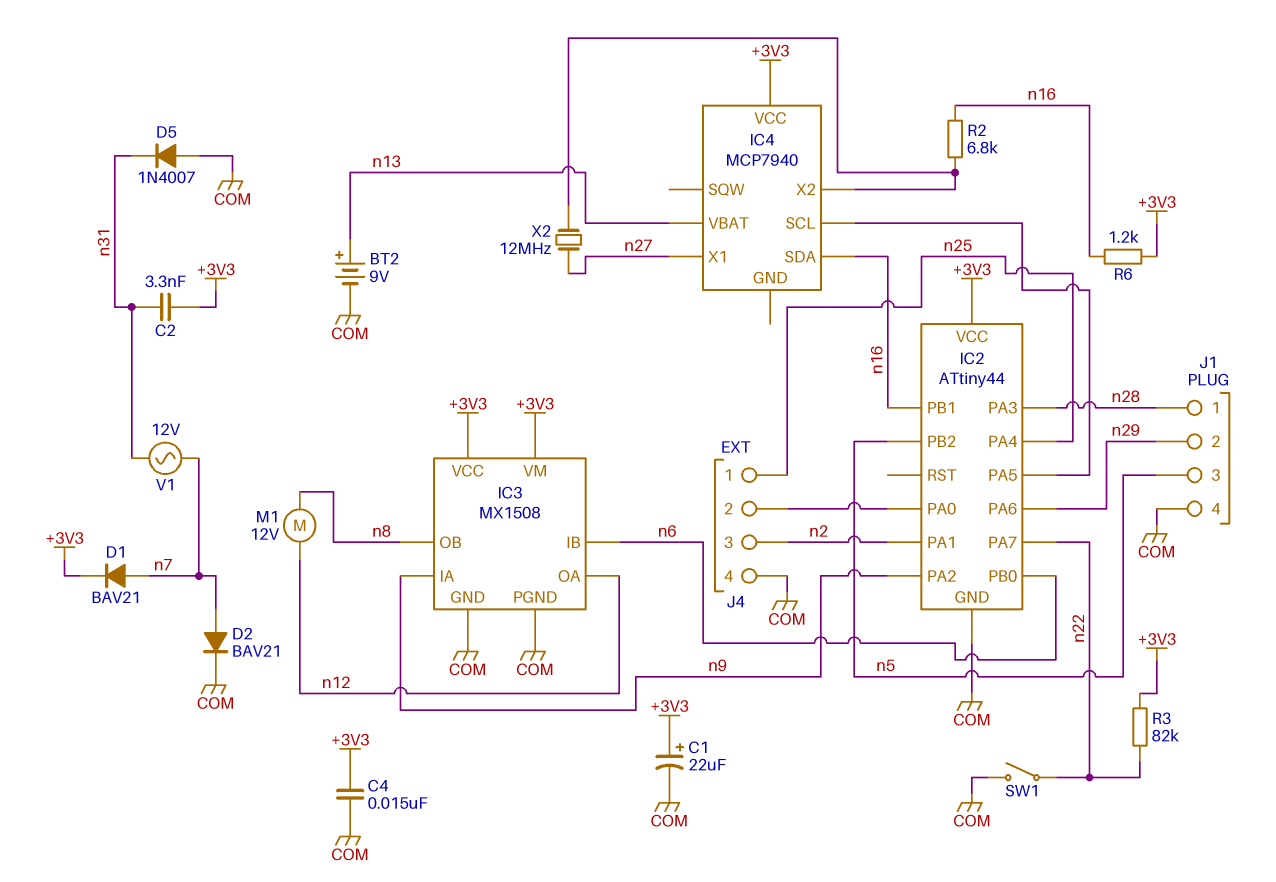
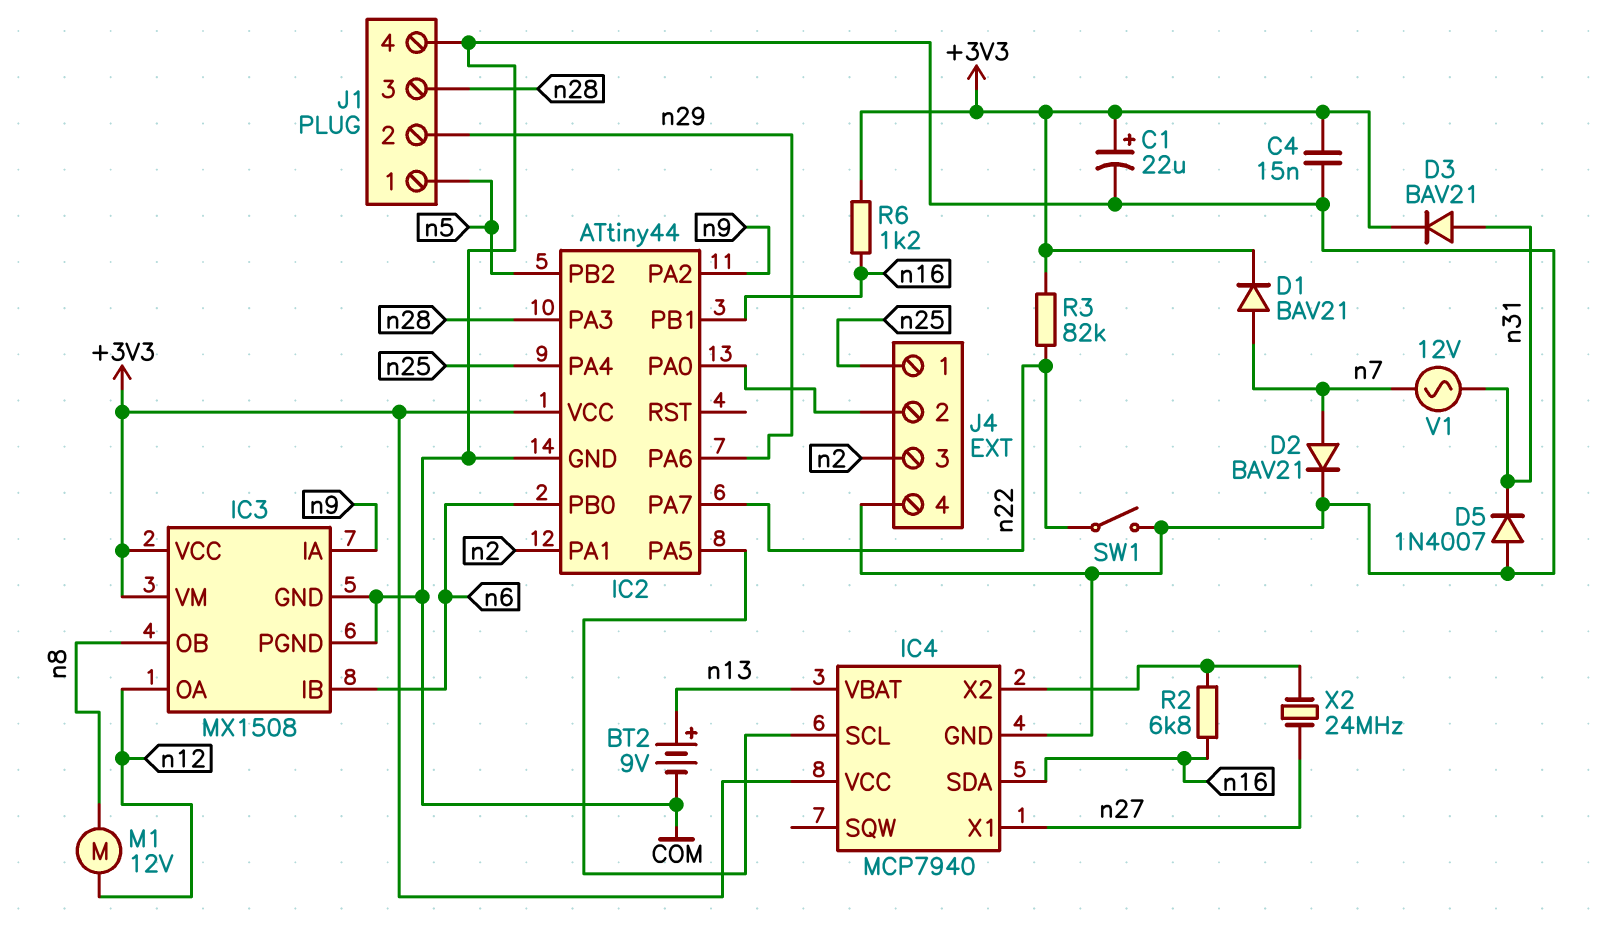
C2: 3.3nF (+3V3, n31) -> none
D3: none -> diode BAV21 (A n31, K +3V3)
IC4 pin GND: none -> COM
J1 pin 1: n28 -> n5
J1 pin 3: n5 -> n28
X2: 12MHz (IC4/X2, n27) -> 24MHz (IC4/X2, n27)

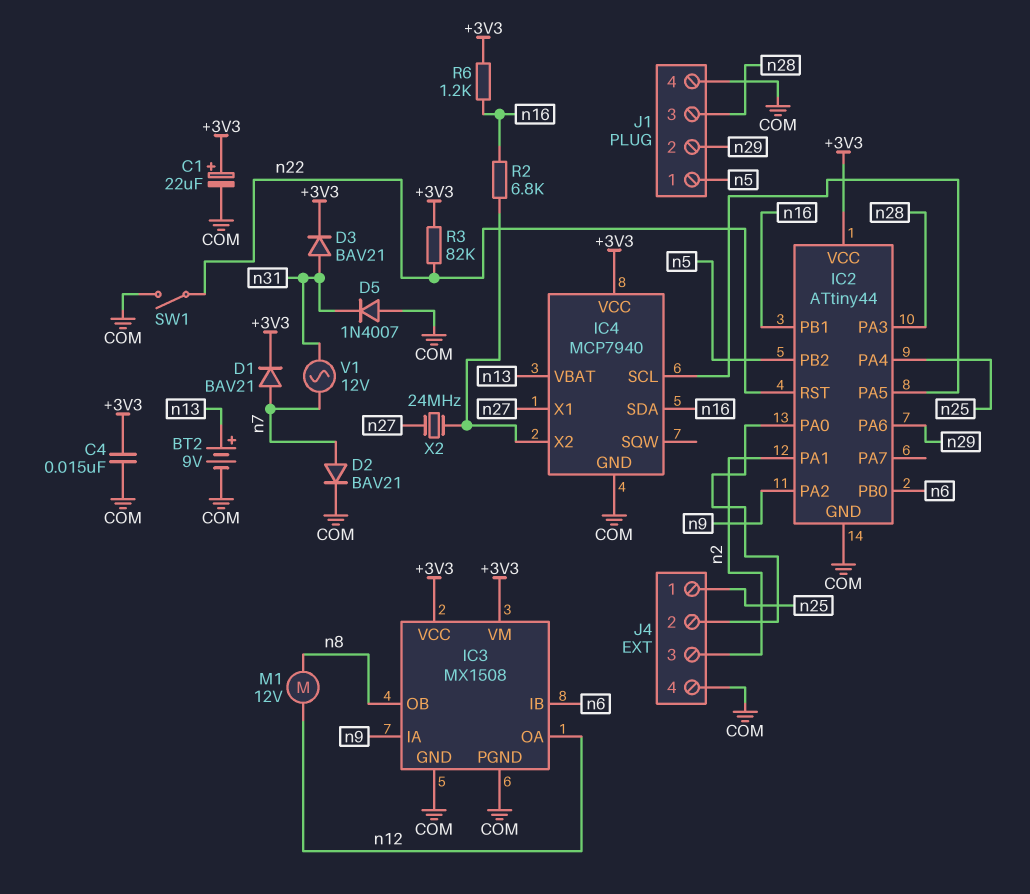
IC2 pin PA7: n22 -> none
IC2 pin RST: none -> n22

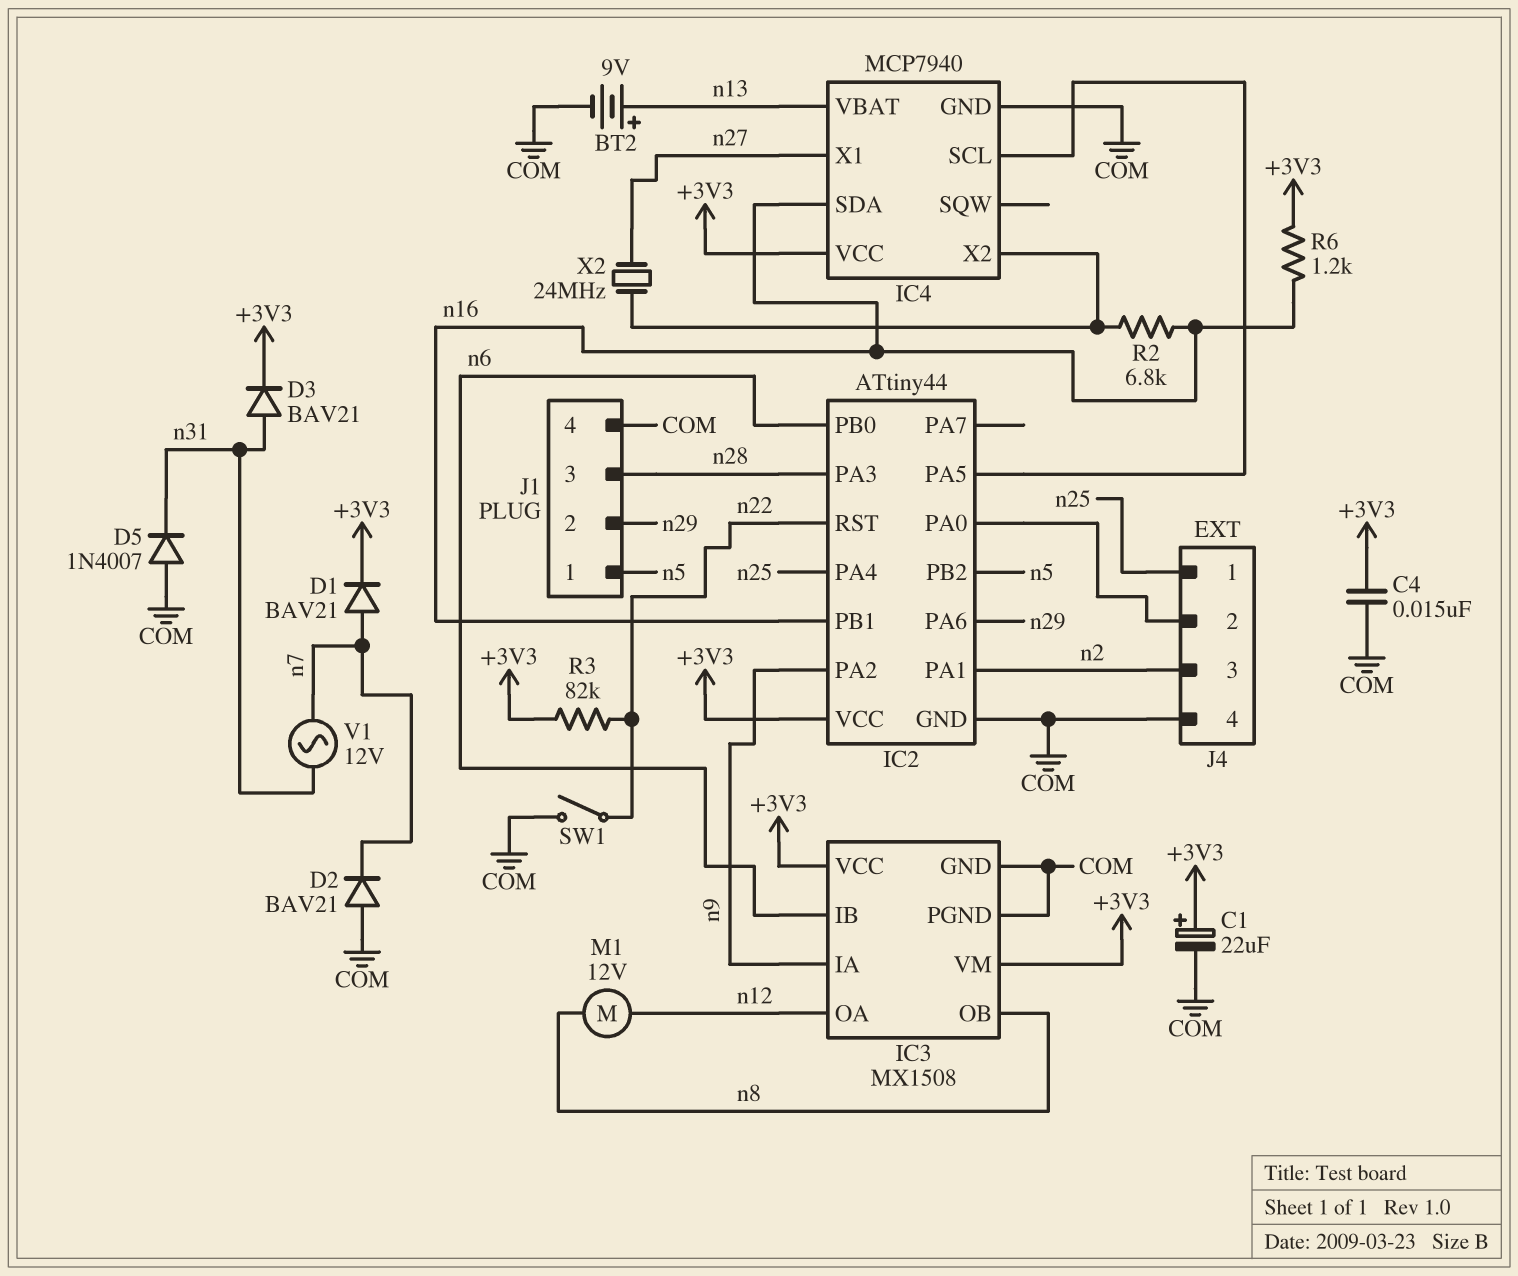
D2: diode BAV21 (A n7, K COM) -> diode BAV21 (A COM, K n7)

